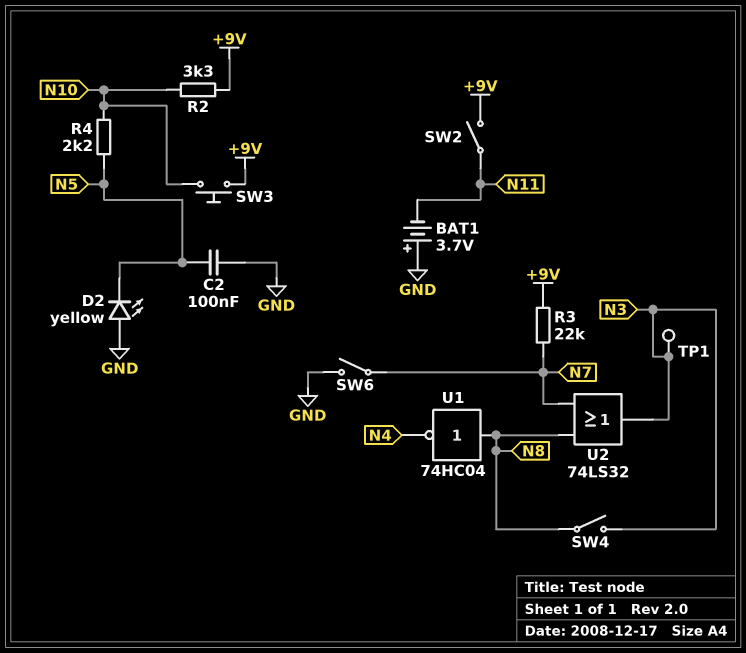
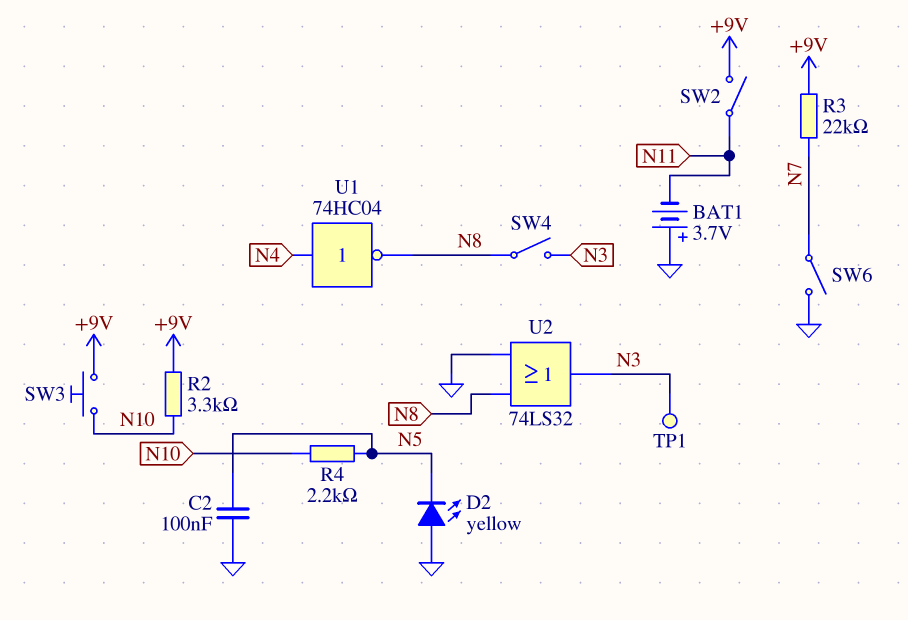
U1: NOT 74HC04 (in N8, out N4) -> NOT 74HC04 (in N4, out N8)
U2: OR 74LS32 (in N7, in N8, out N3) -> OR 74LS32 (in GND, in N8, out N3)

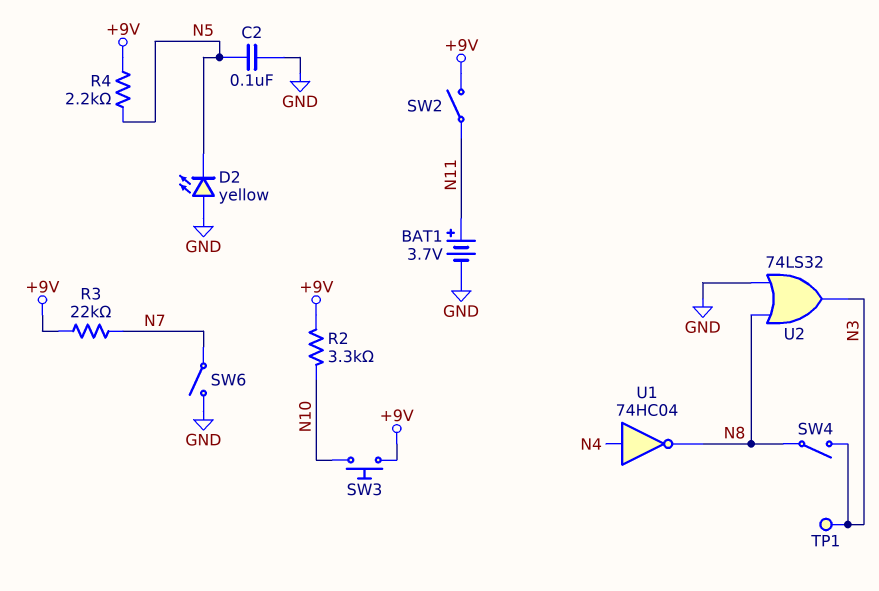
BAT1: 3.7V (plus GND, minus N11) -> 3.7V (plus N11, minus GND)
R4: 2.2k (N5, N10) -> 2.2k (+9V, N5)

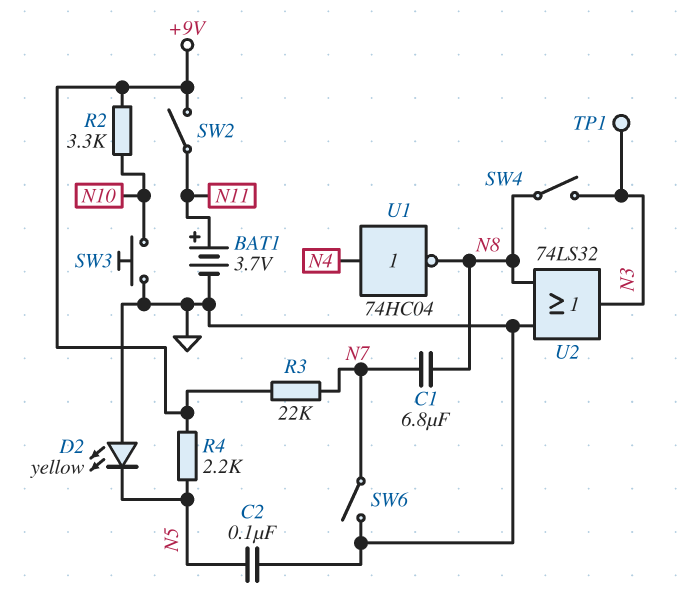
C1: none -> 6.8uF (N7, N8)
SW3: button (+9V, N10) -> button (GND, N10)

